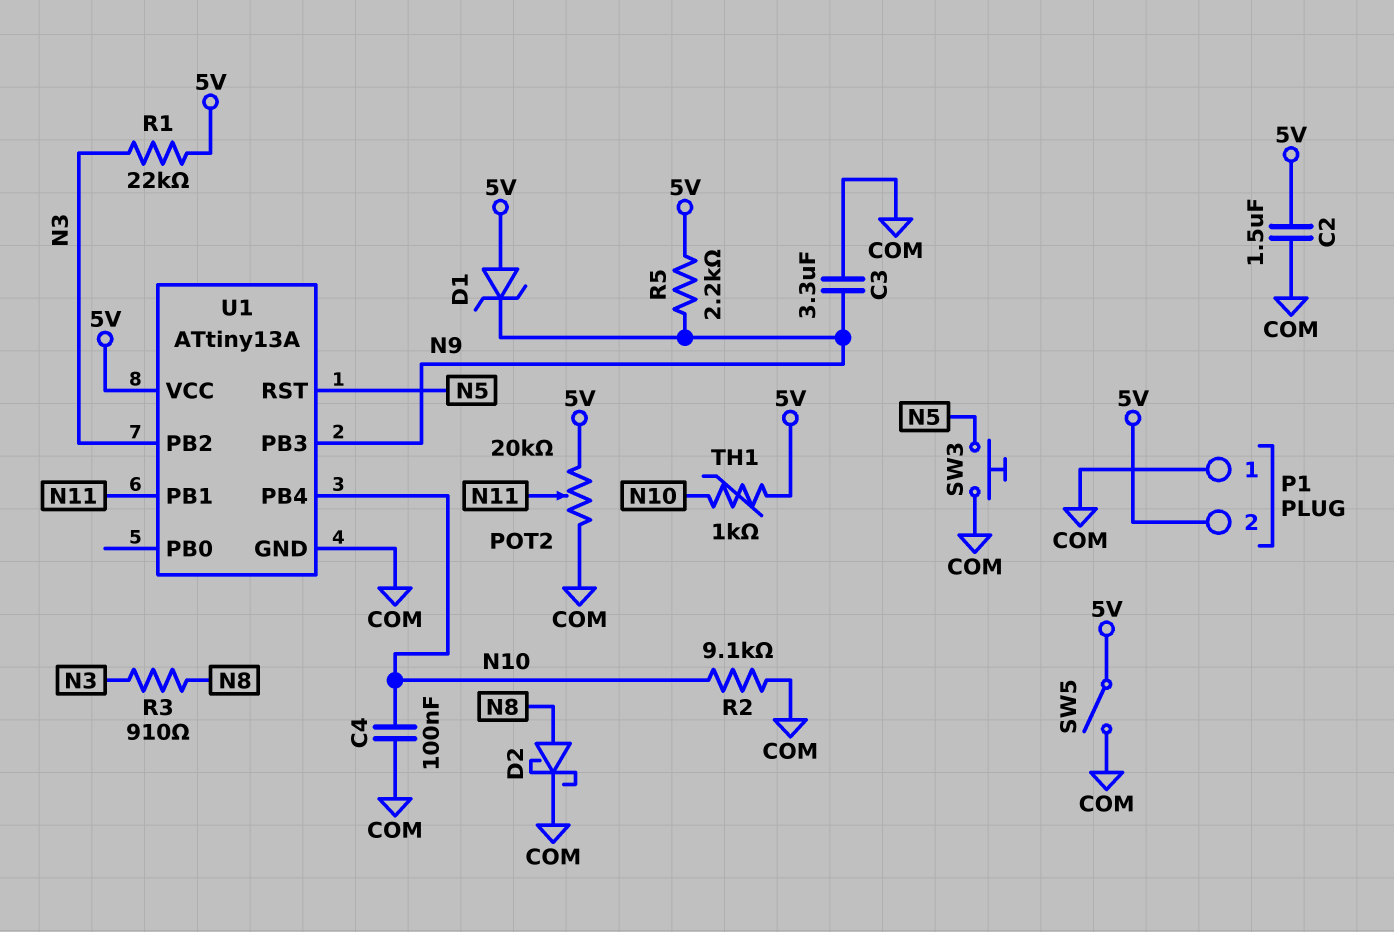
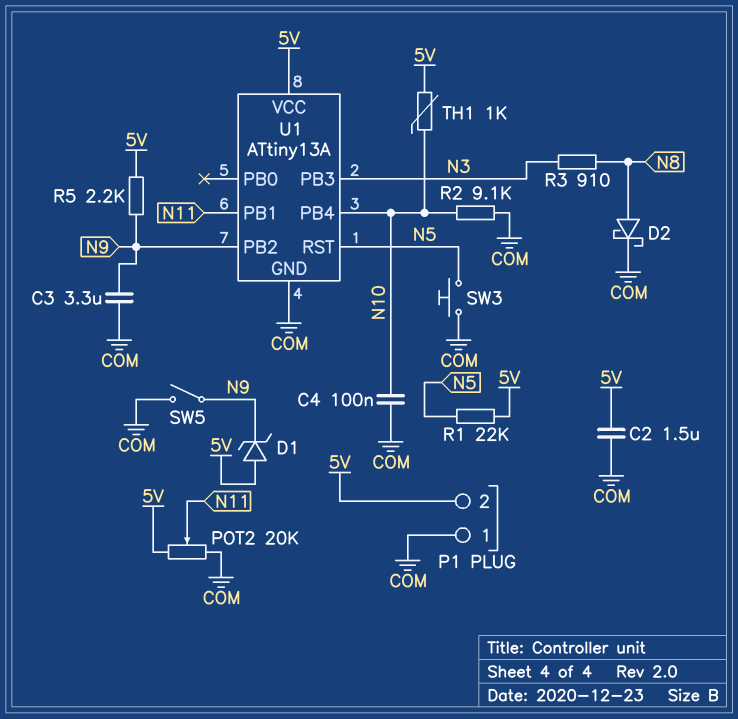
R1: 22k (5V, N3) -> 22k (5V, N5)
SW5: switch (5V, COM) -> switch (COM, N9)
U1 pin PB2: N3 -> N9
U1 pin PB3: N9 -> N3

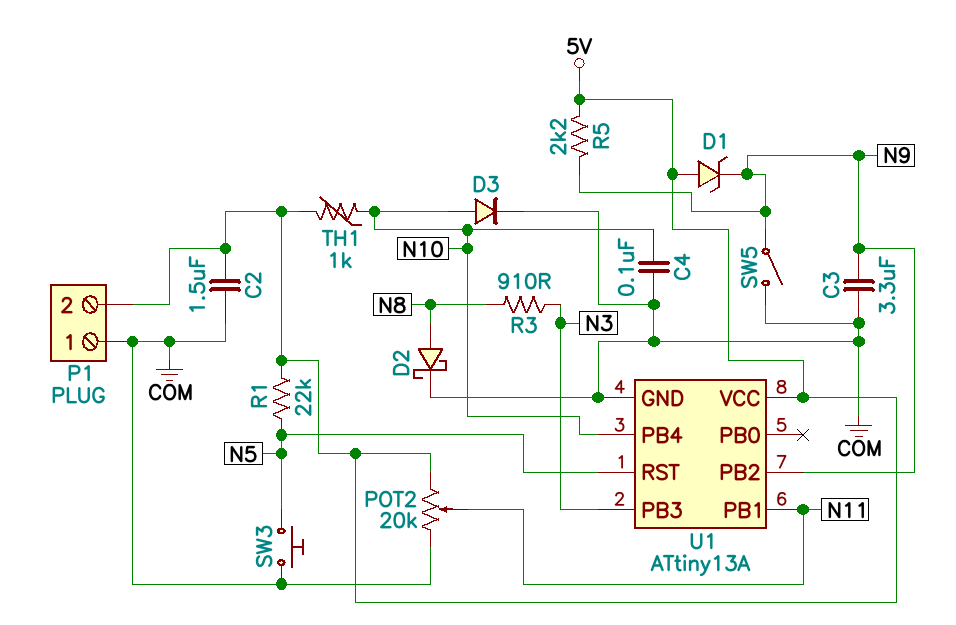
D3: none -> diode (A N10, K COM)
R2: 9.1k (COM, N10) -> none

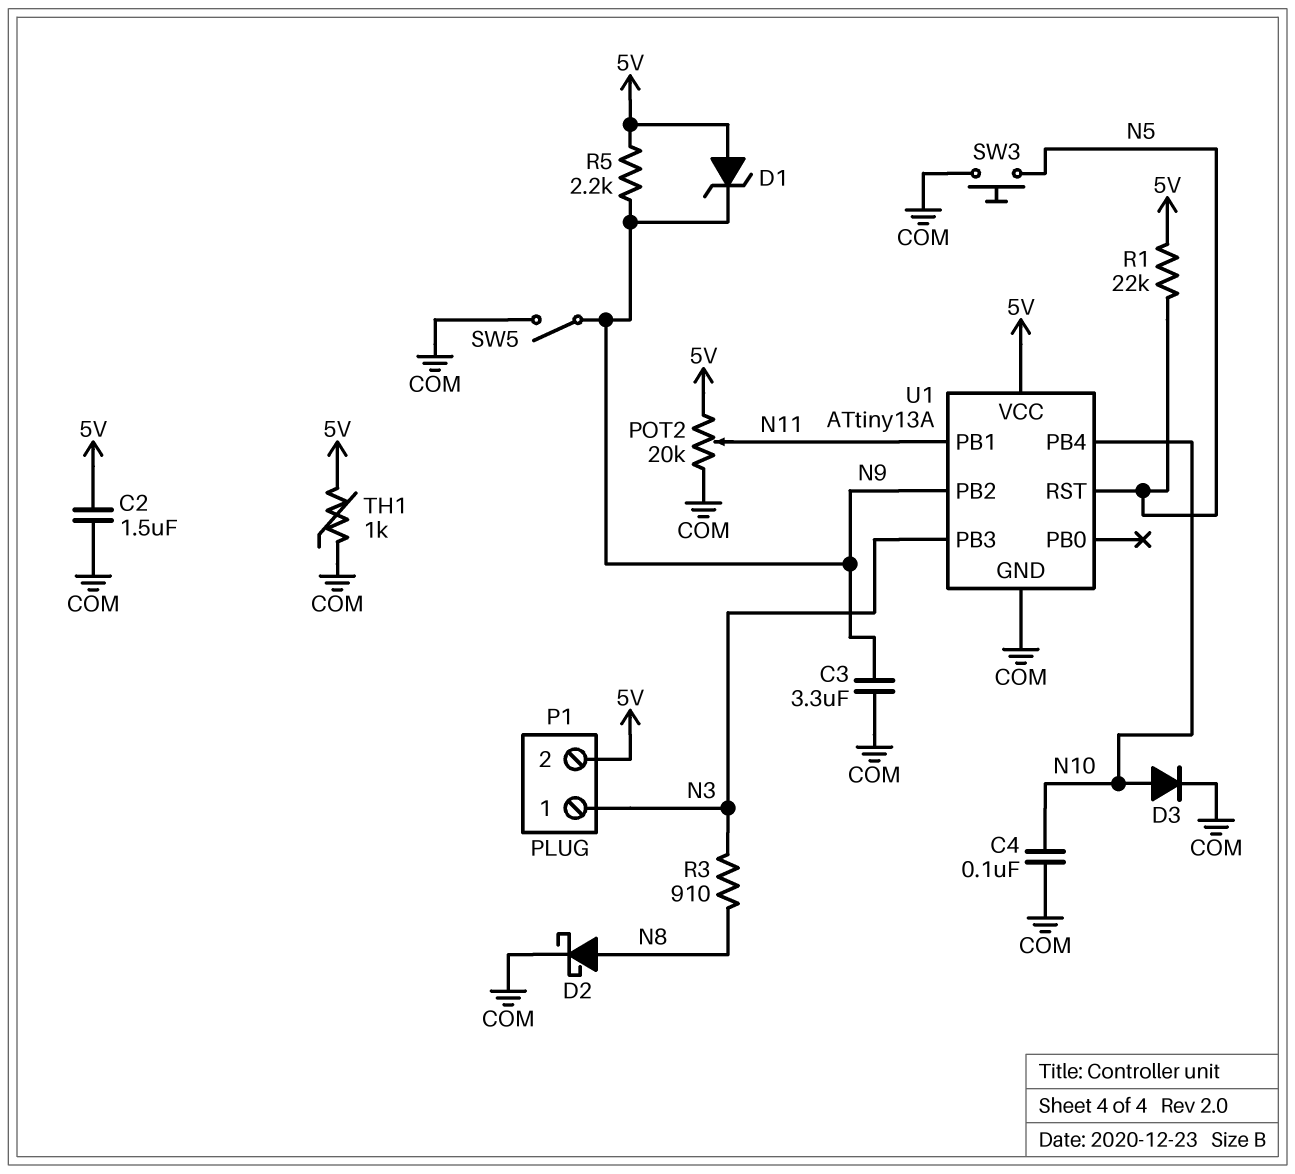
P1 pin 1: COM -> N3
TH1: 1k (5V, N10) -> 1k (5V, COM)

